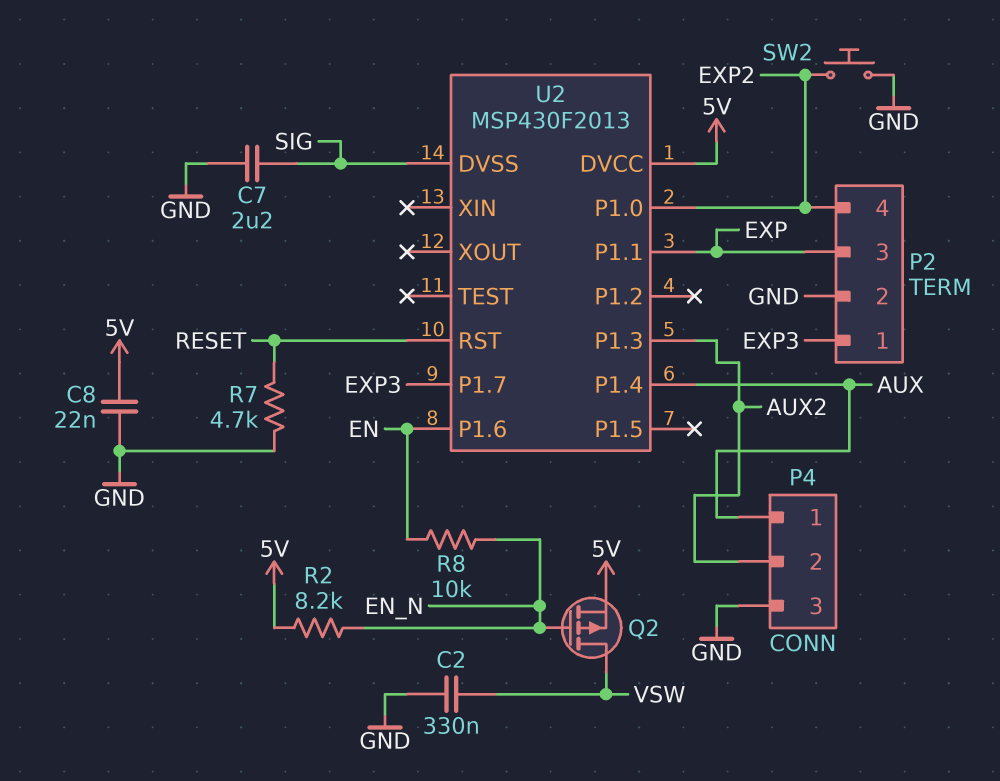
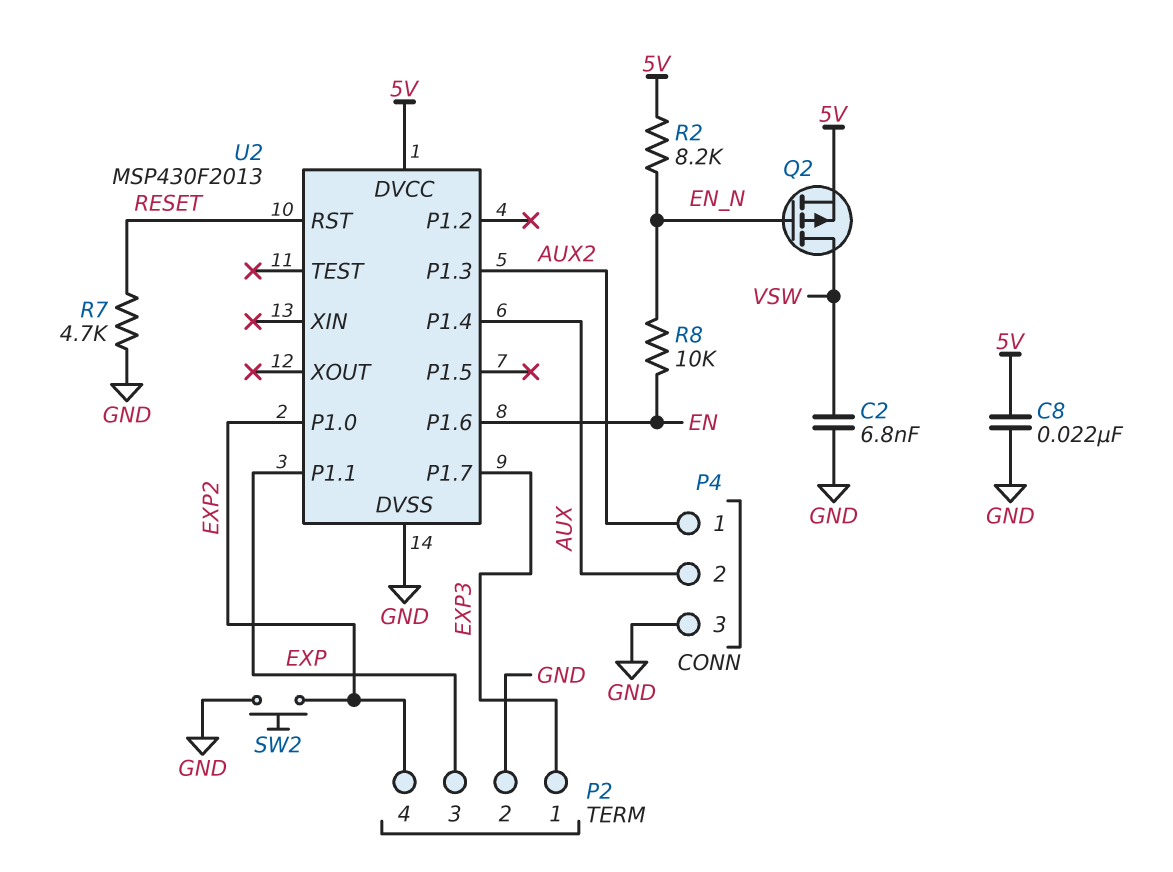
C2: 330nF (GND, VSW) -> 6.8nF (GND, VSW)
C7: 2.2uF (GND, SIG) -> none
P4 pin 1: AUX -> AUX2
P4 pin 2: AUX2 -> AUX
U2 pin DVSS: SIG -> GND

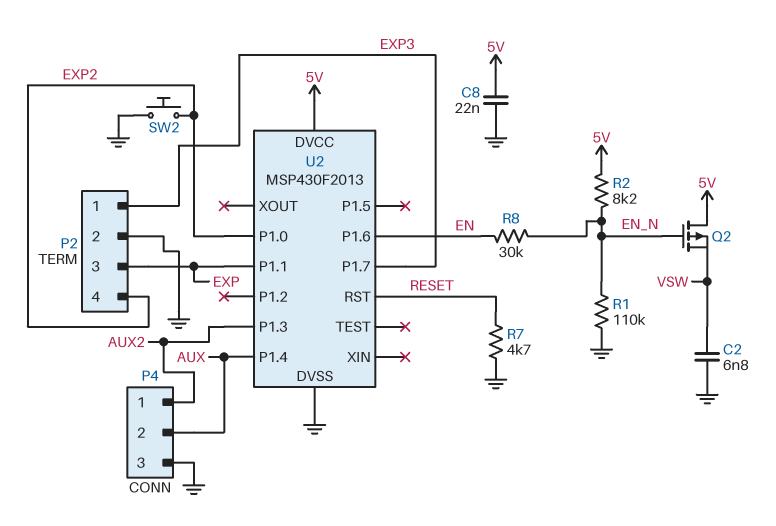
Q2: PMOS (G EN_N, D VSW, S 5V) -> PMOS (G EN_N, D 5V, S VSW)
R1: none -> 110k (EN_N, GND)
R8: 10k (EN, EN_N) -> 30k (EN, EN_N)

